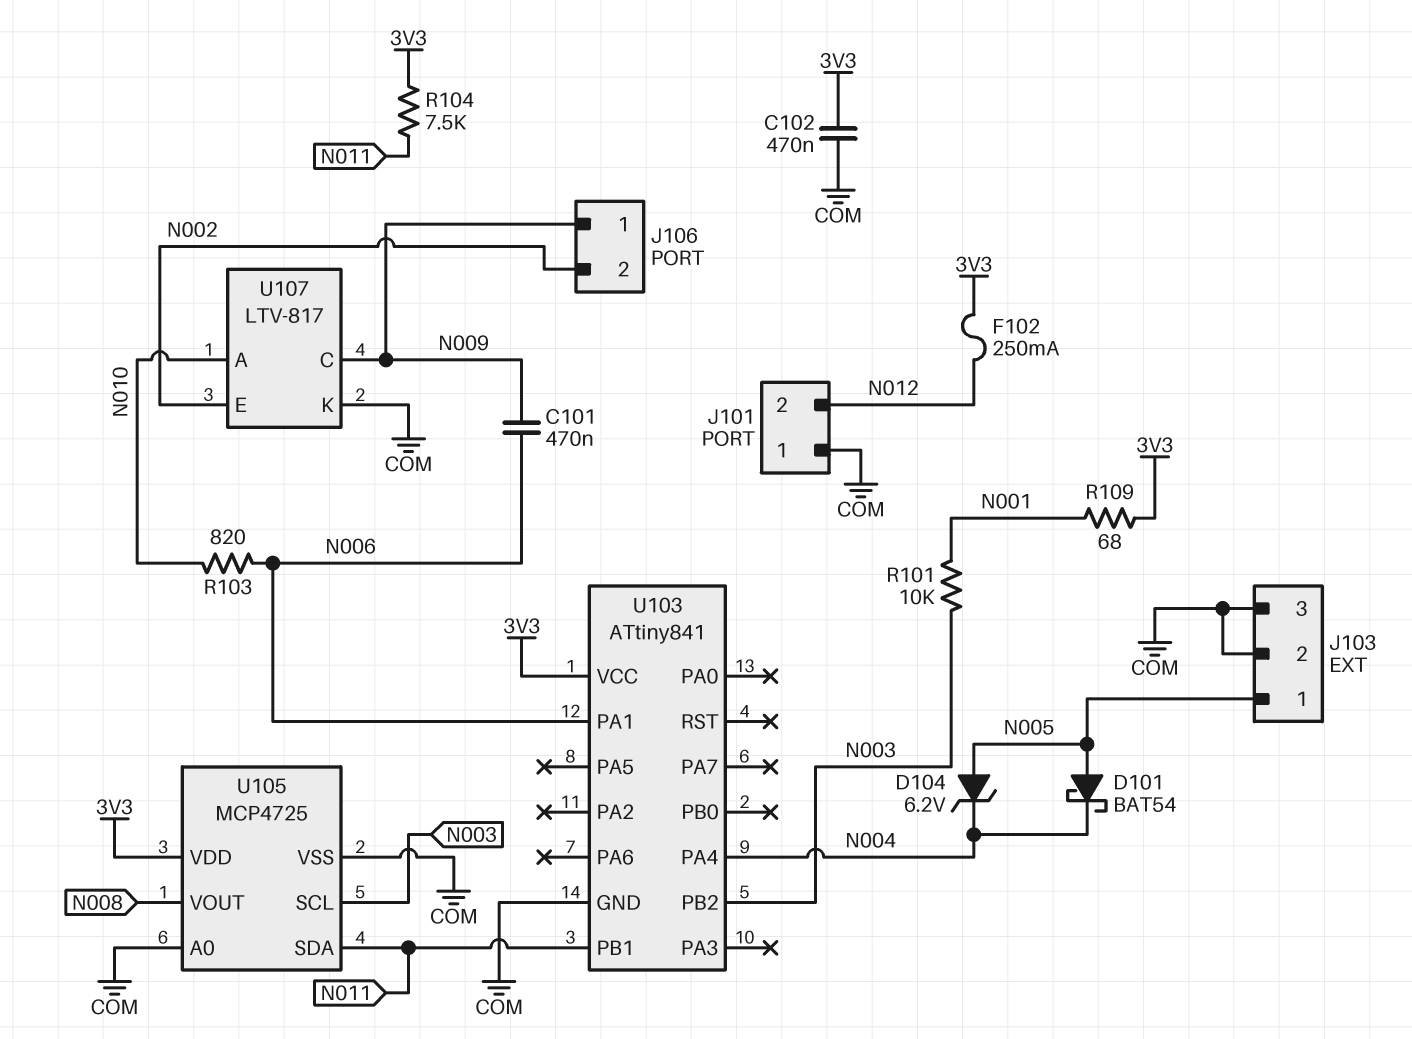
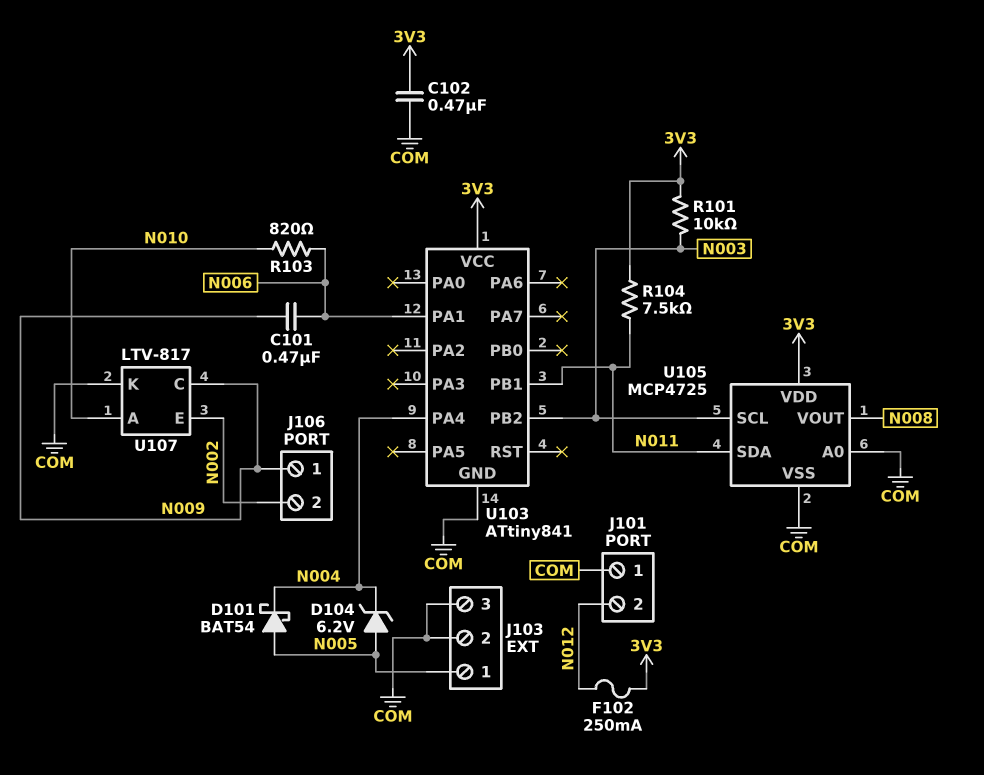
R101: 10k (N001, N003) -> 10k (3V3, N003)
R109: 68 (3V3, N001) -> none

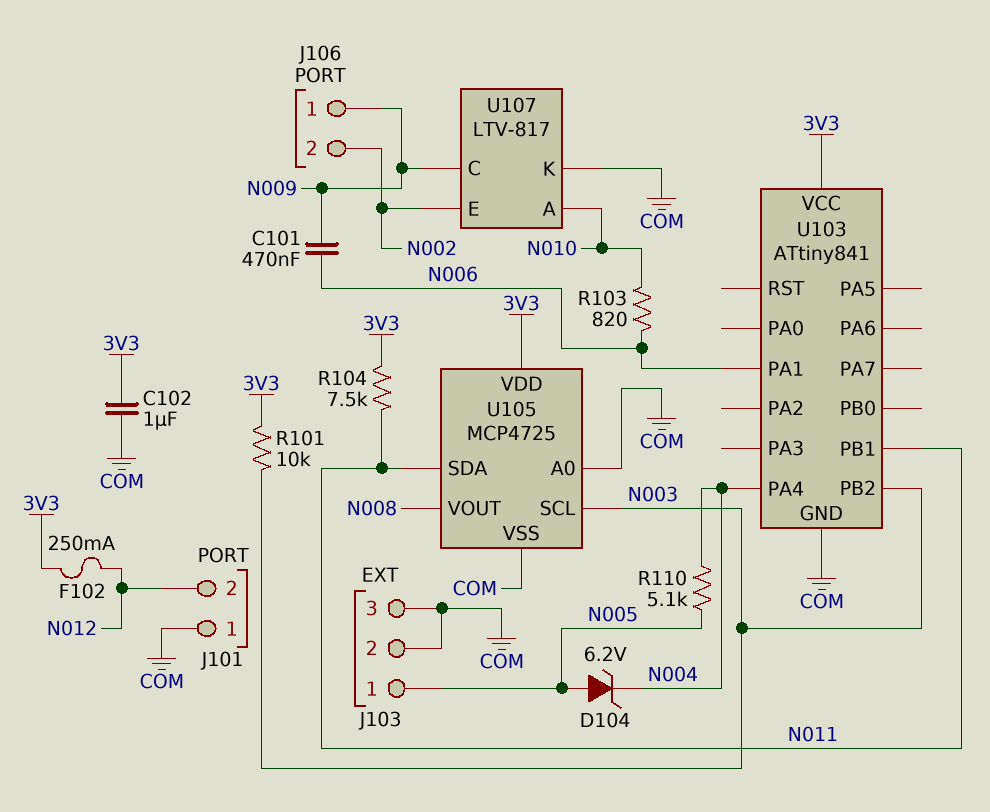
C102: 470nF (3V3, COM) -> 1uF (3V3, COM)
D101: schottky BAT54 (A N005, K N004) -> none
R110: none -> 5.1k (N004, N005)

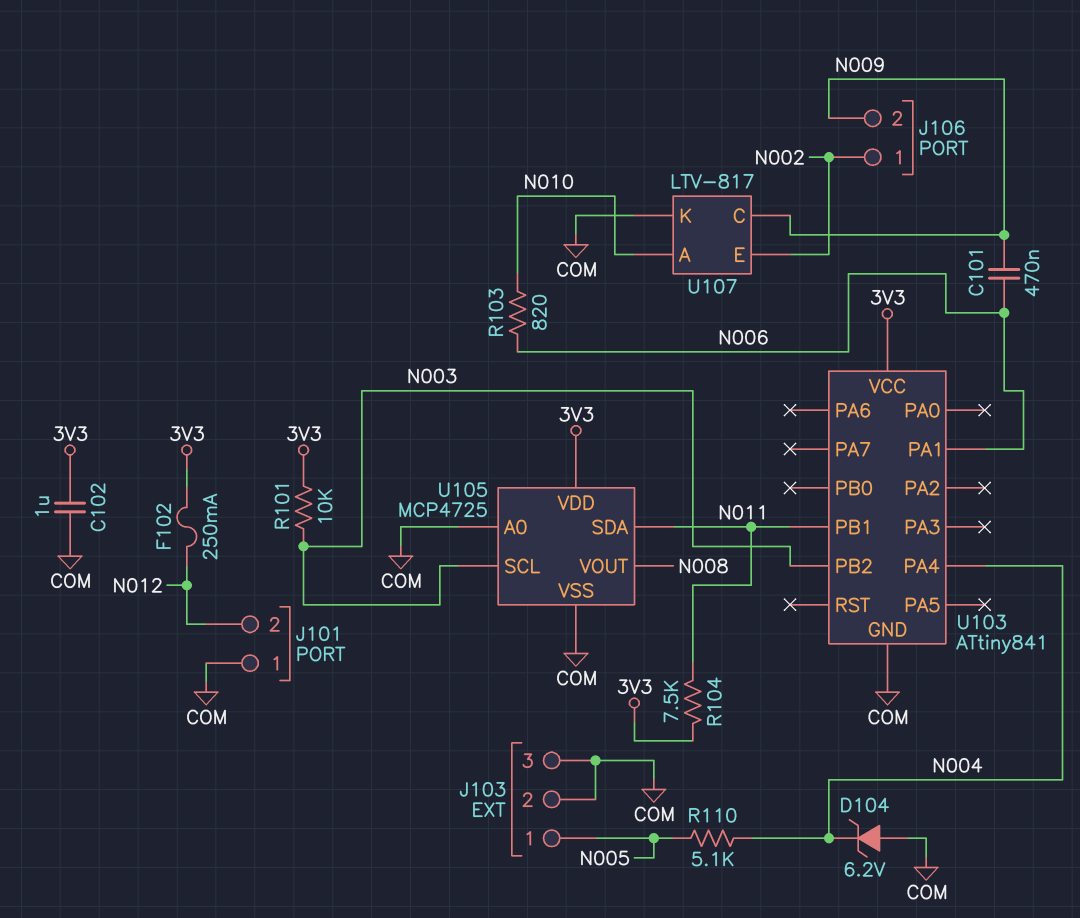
D104: zener 6.2V (A N005, K N004) -> zener 6.2V (A COM, K N004)
J106 pin 1: N009 -> N002
J106 pin 2: N002 -> N009

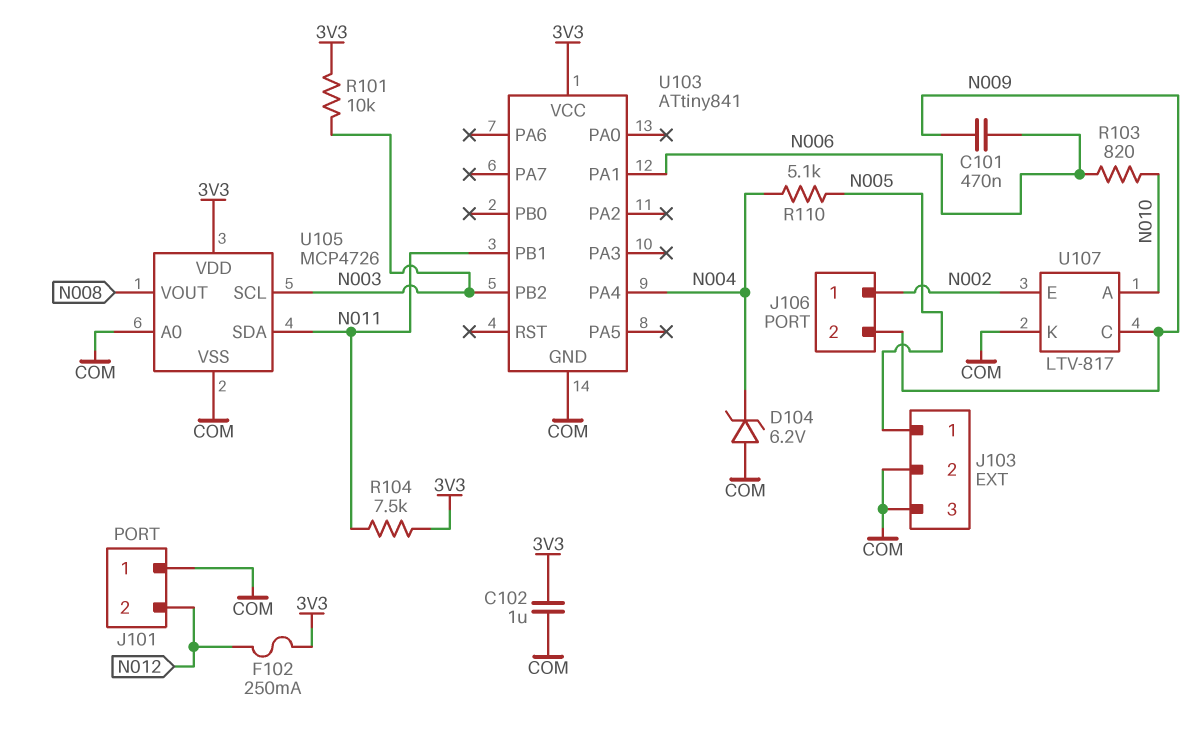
U105: MCP4725 -> MCP4726

